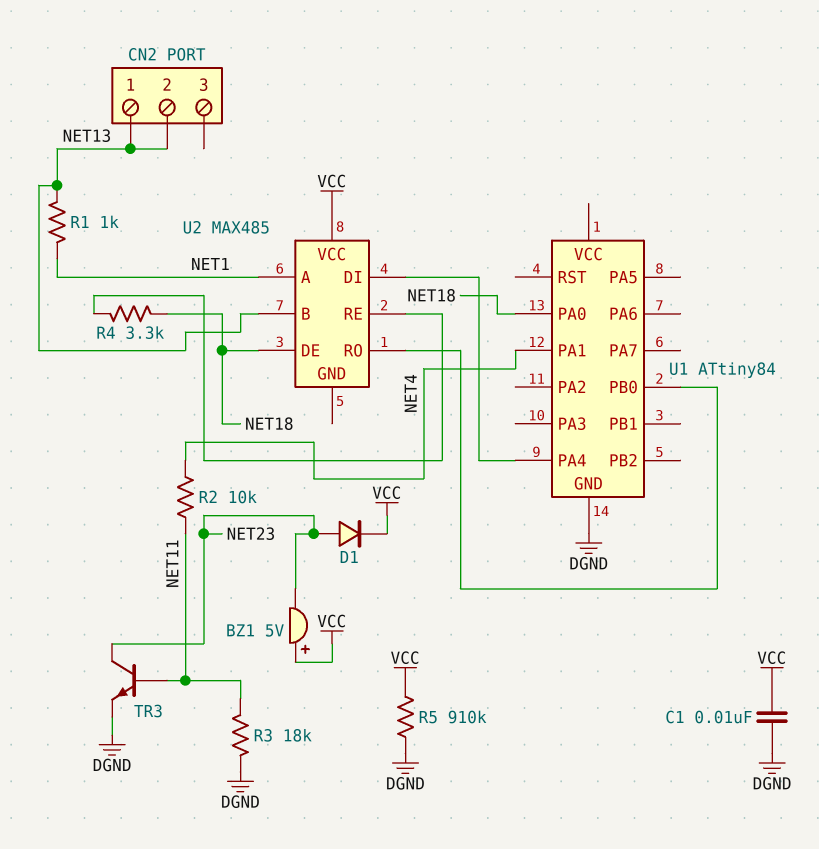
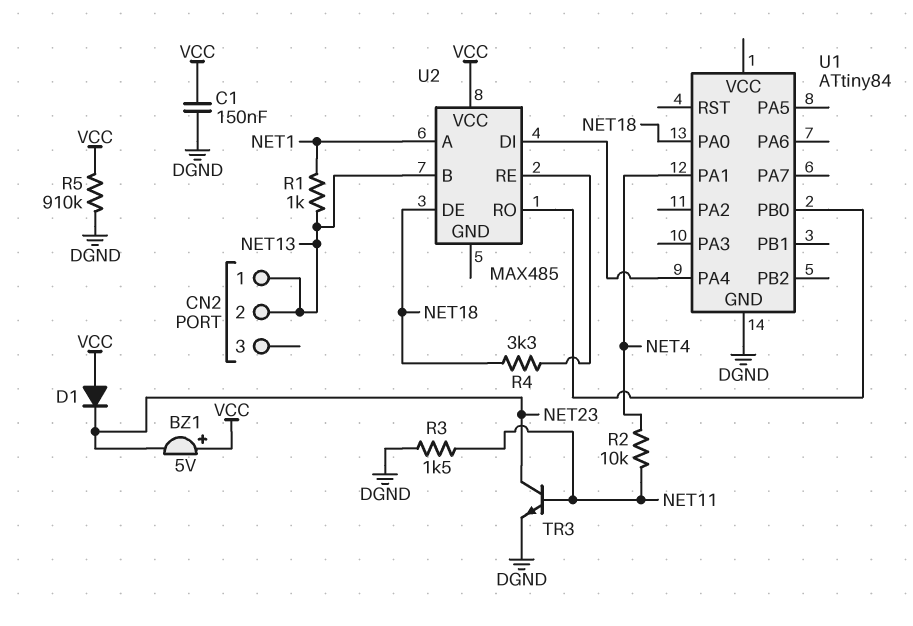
C1: 10nF (DGND, VCC) -> 150nF (DGND, VCC)
D1: diode (A NET23, K VCC) -> diode (A VCC, K NET23)
R3: 18k (DGND, NET11) -> 1.5k (DGND, NET11)

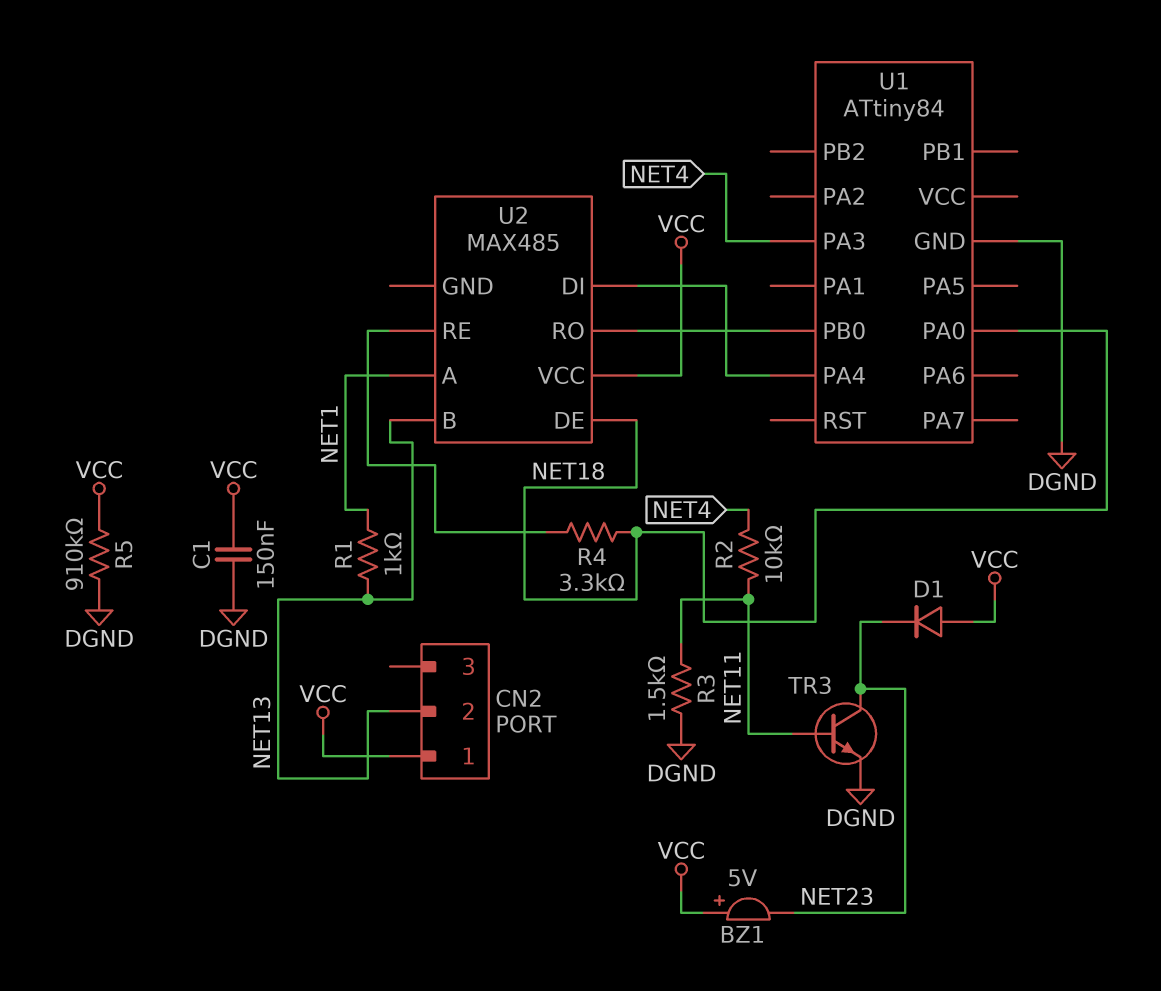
CN2 pin 1: NET13 -> VCC
U1 pin PA1: NET4 -> none
U1 pin PA3: none -> NET4

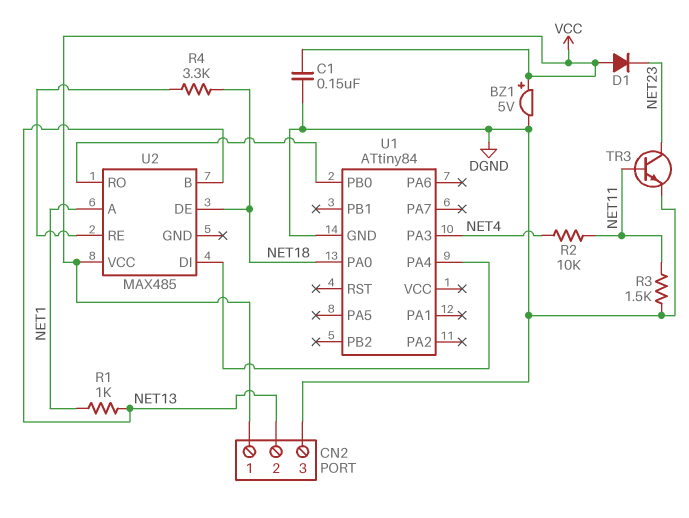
BZ1: buzzer 5V (plus VCC, minus NET23) -> buzzer 5V (plus VCC, minus DGND)
CN2 pin 3: none -> DGND
R5: 910k (DGND, VCC) -> none

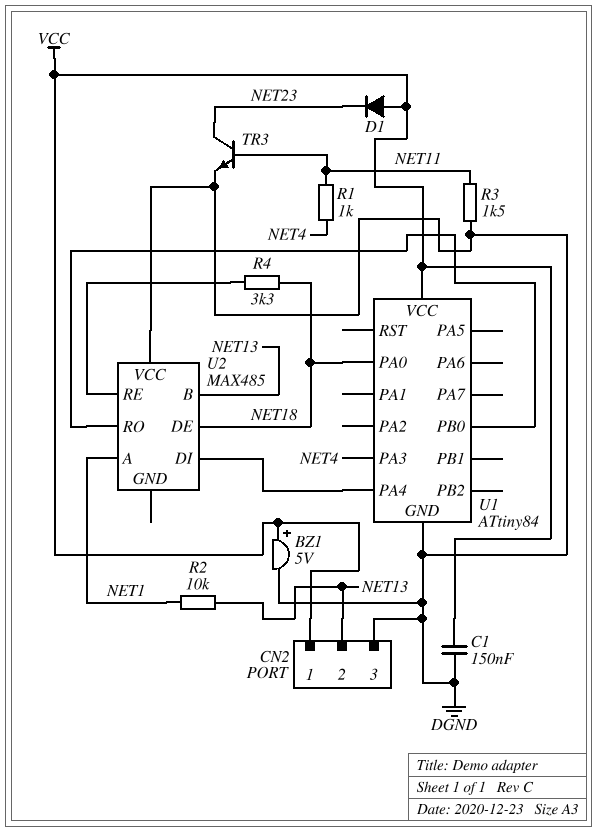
R1: 1k (NET1, NET13) -> 1k (NET4, NET11)
R2: 10k (NET4, NET11) -> 10k (NET1, NET13)
U1 pin VCC: none -> VCC
U2 pin VCC: VCC -> DGND

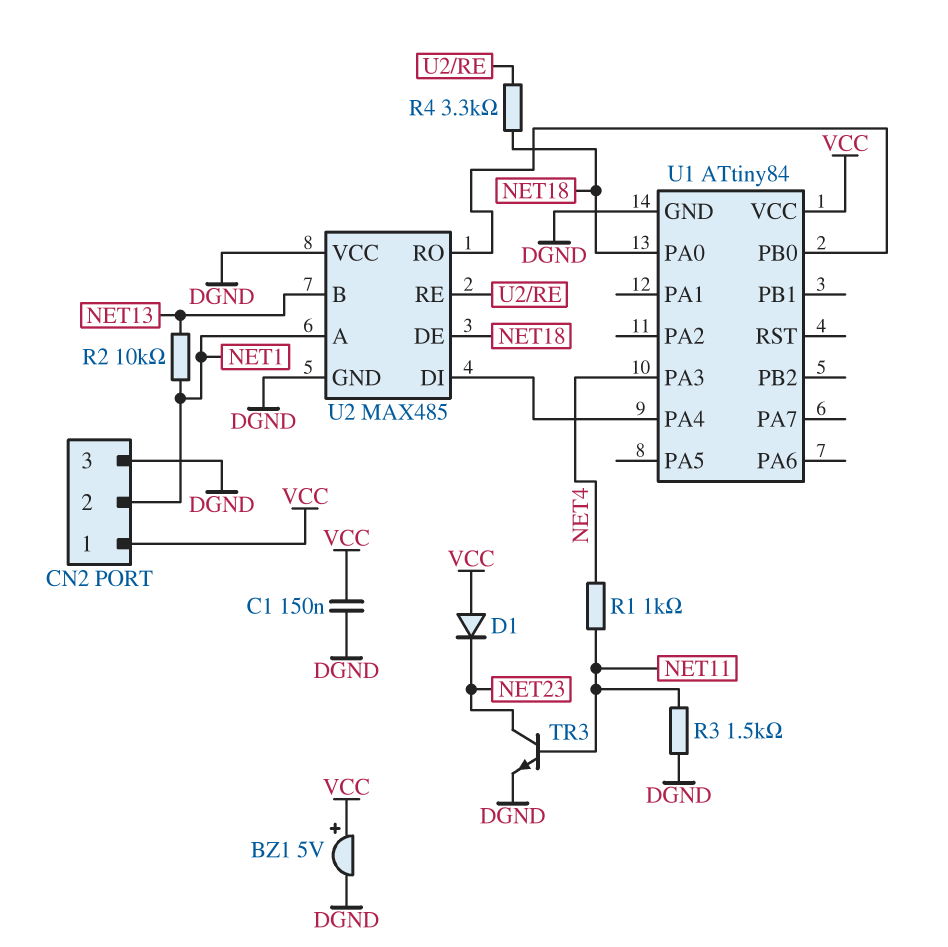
CN2 pin 2: NET13 -> NET1
U2 pin GND: none -> DGND

